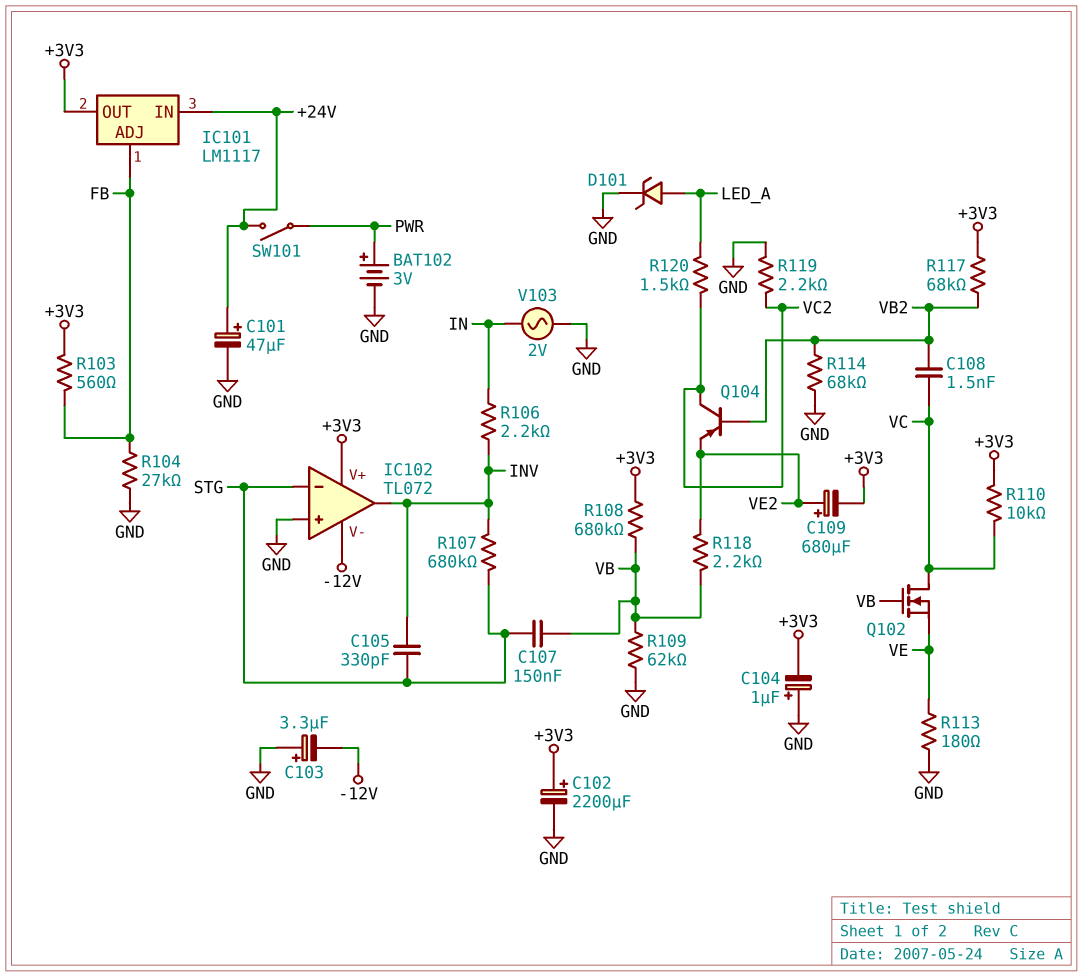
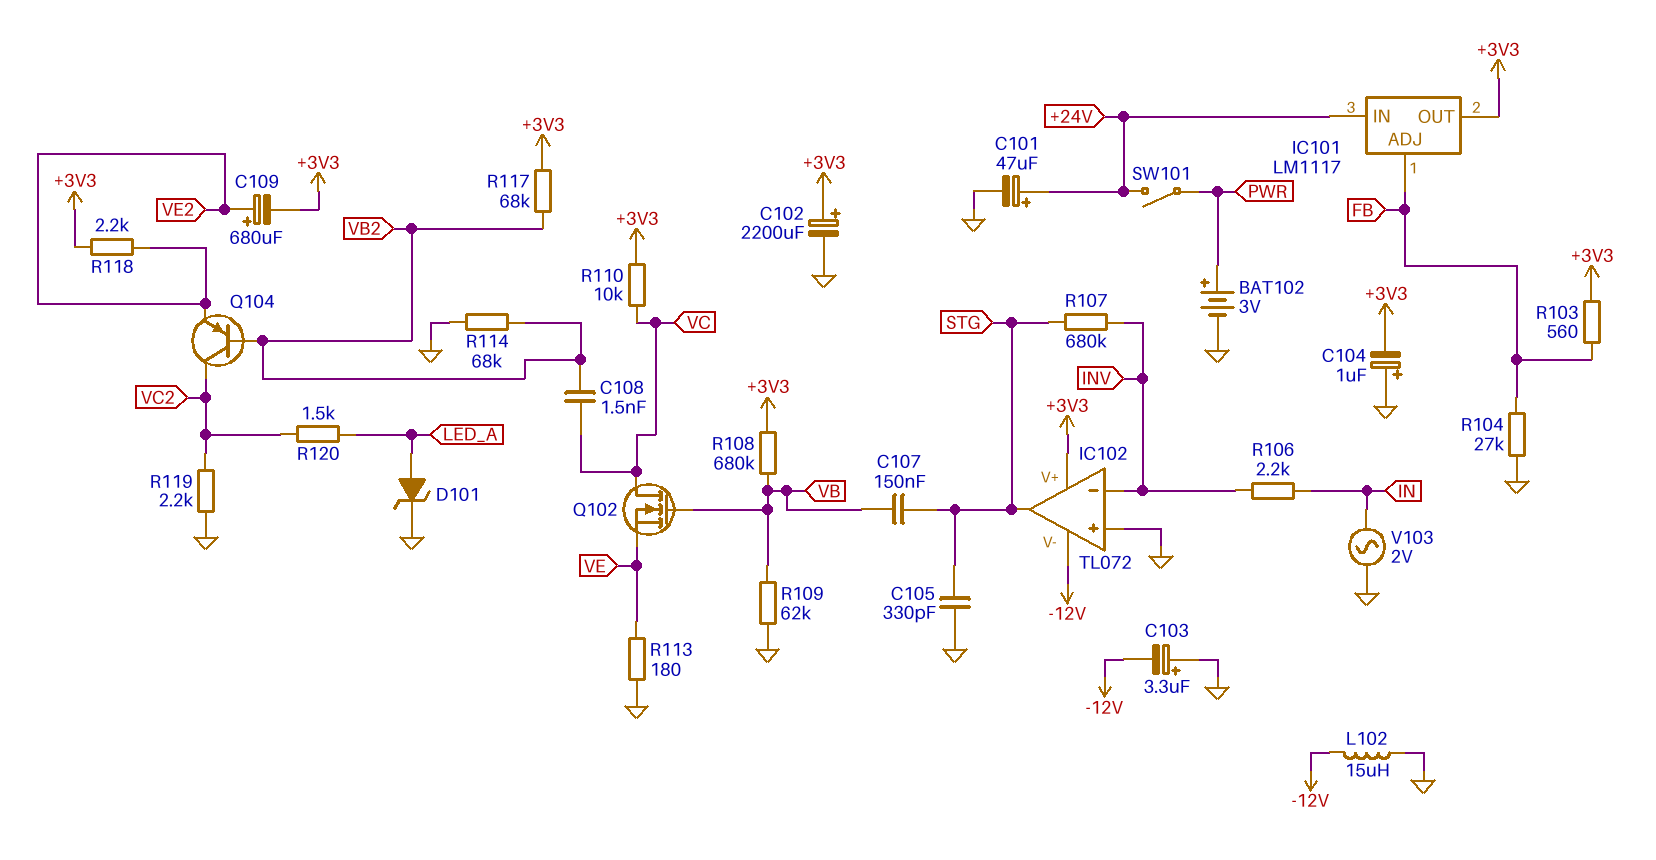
C105: 330pF (INV, STG) -> 330pF (GND, STG)
IC102 pin in-: STG -> INV
IC102 pin out: INV -> STG
L102: none -> 15uH (-12V, GND)
R118: 2.2k (VB, VE2) -> 2.2k (+3V3, VE2)

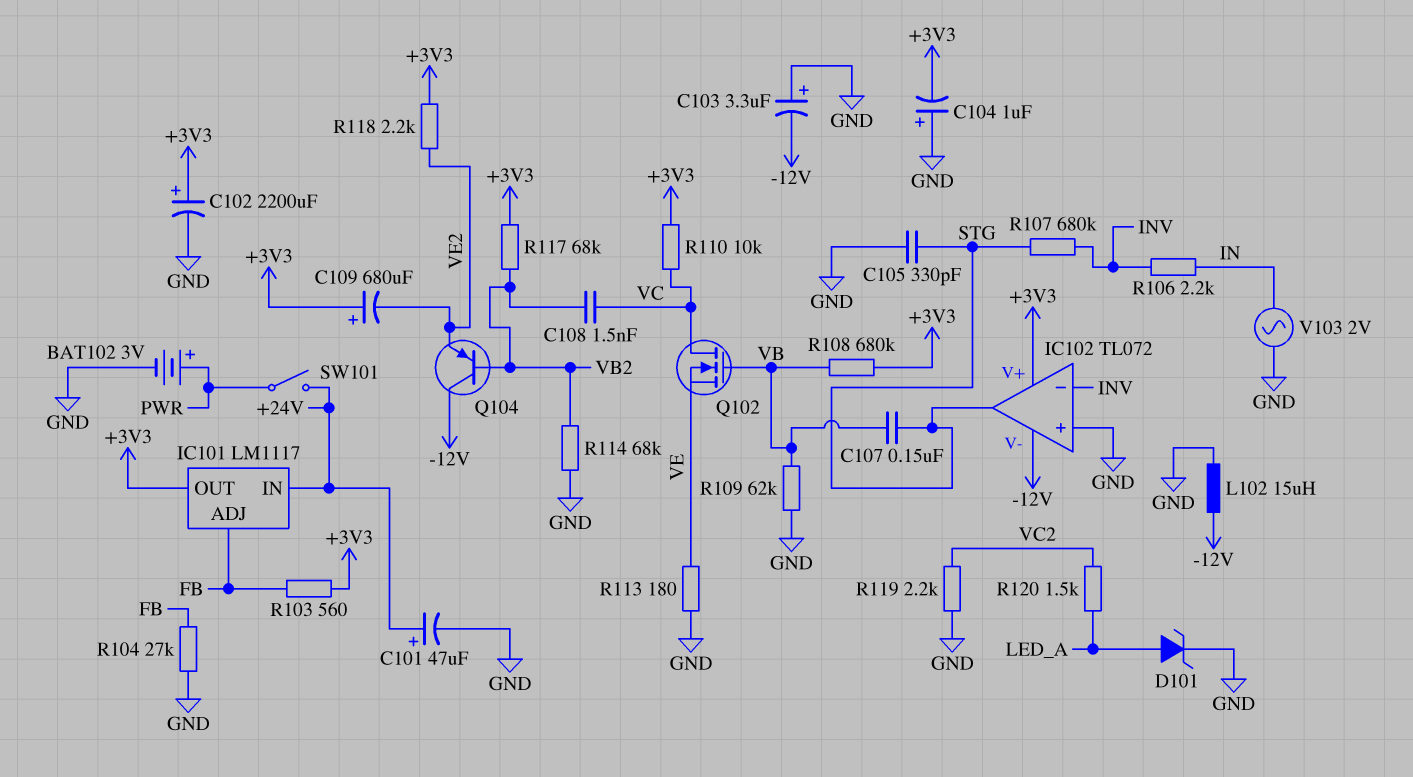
C109: 680uF (plus VE2, minus +3V3) -> 680uF (plus +3V3, minus VE2)
Q104: PNP (B VB2, C VC2, E VE2) -> PNP (B VB2, C -12V, E VE2)

